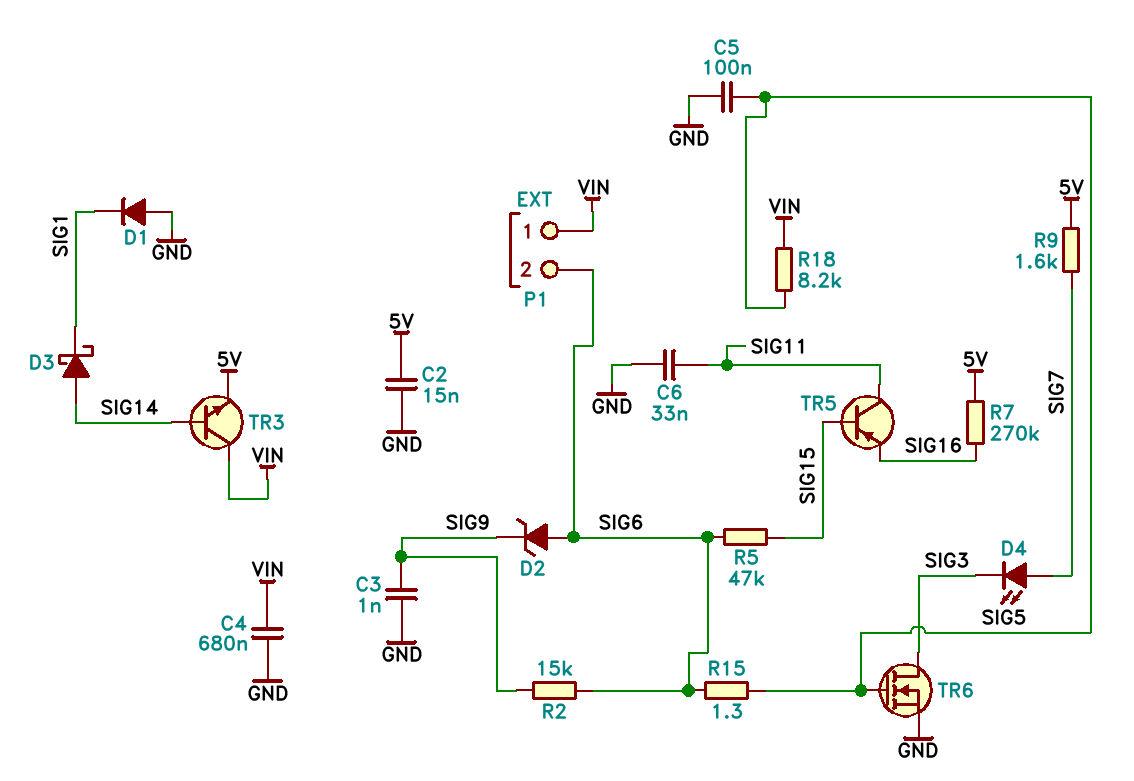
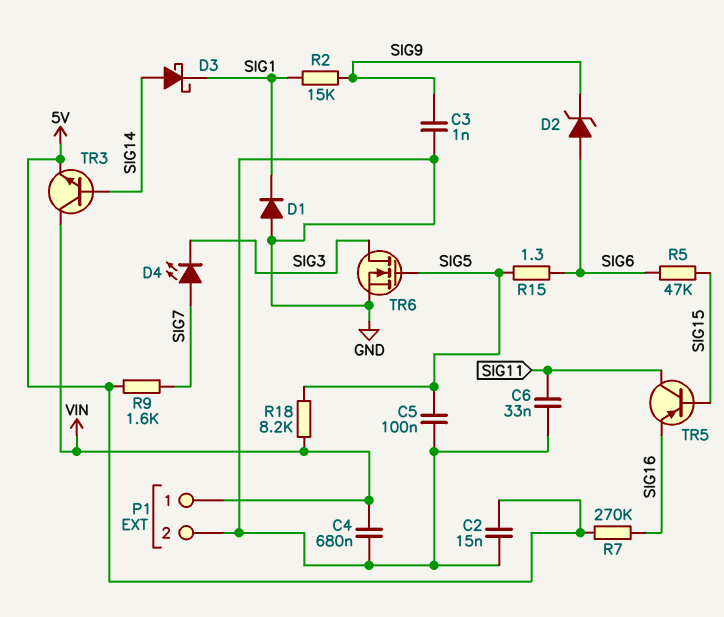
P1 pin 2: SIG6 -> GND
R2: 15k (SIG6, SIG9) -> 15k (SIG1, SIG9)

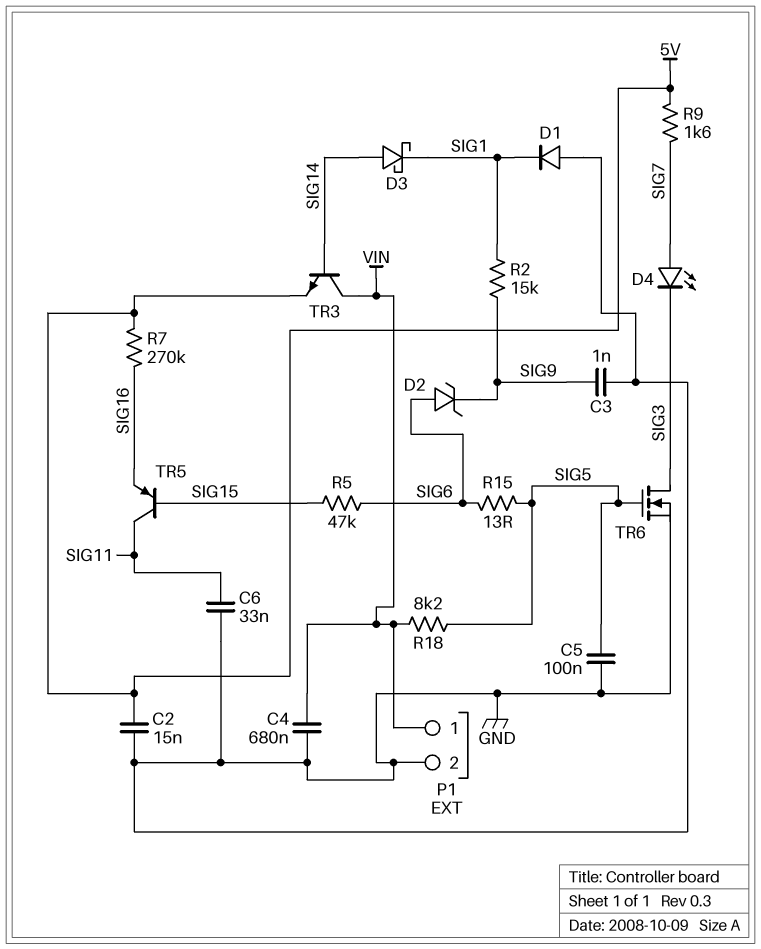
R15: 1.3 (SIG5, SIG6) -> 13 (SIG5, SIG6)

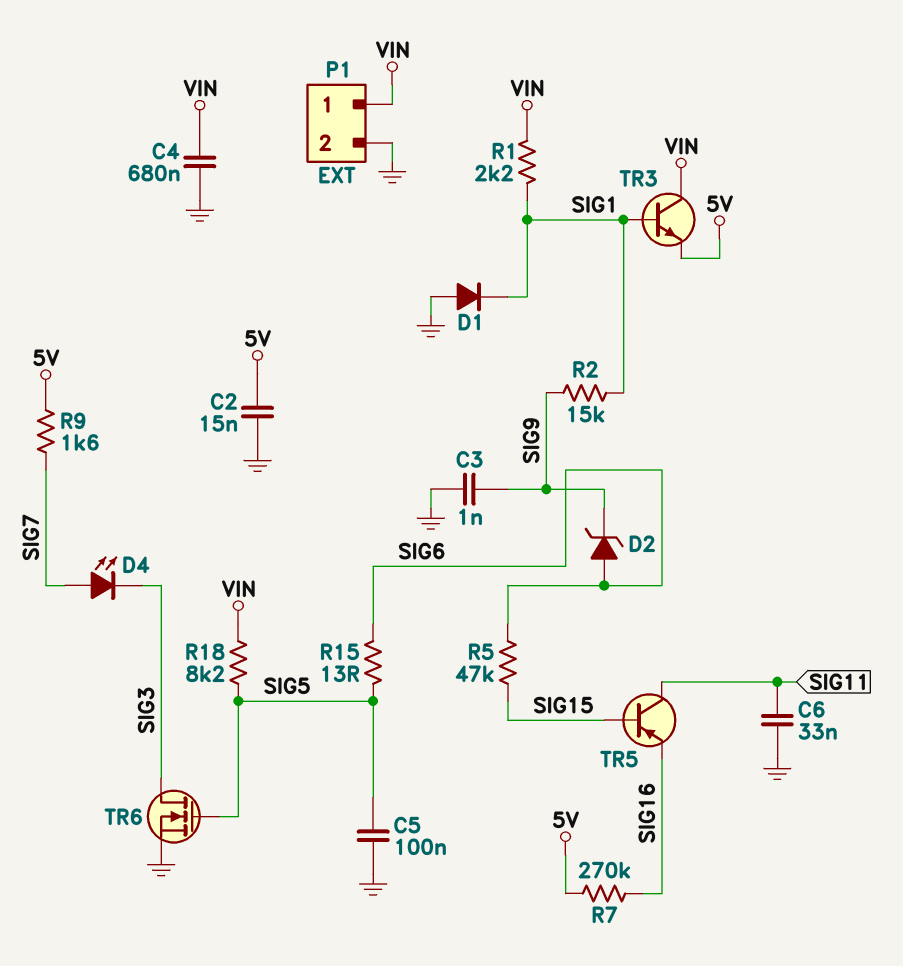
D3: schottky (A SIG14, K SIG1) -> none
R1: none -> 2.2k (SIG1, VIN)
TR3: NPN (B SIG14, C VIN, E 5V) -> NPN (B SIG1, C VIN, E 5V)

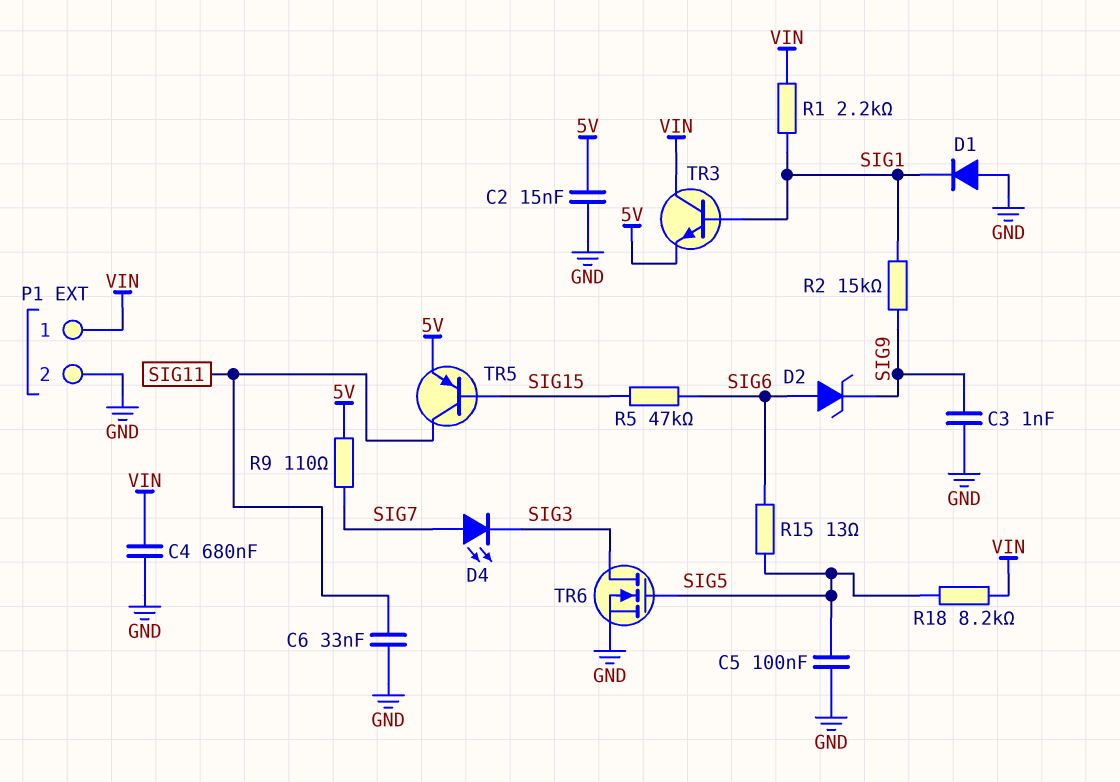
R7: 270k (5V, SIG16) -> none
R9: 1.6k (5V, SIG7) -> 110 (5V, SIG7)
TR5: PNP (B SIG15, C SIG11, E SIG16) -> PNP (B SIG15, C SIG11, E 5V)

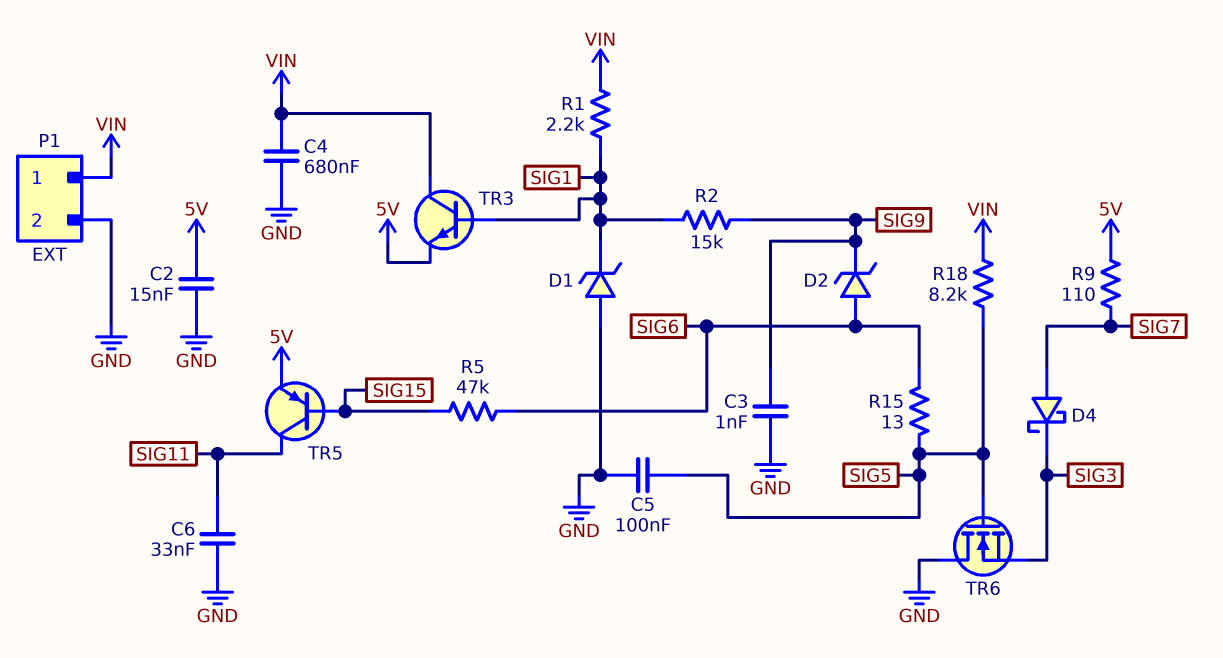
D1: diode (A GND, K SIG1) -> zener (A GND, K SIG1)
D4: LED (A SIG7, K SIG3) -> schottky (A SIG7, K SIG3)
TR6: NMOS (G SIG5, D SIG3, S GND) -> NMOS (G SIG5, D GND, S SIG3)

